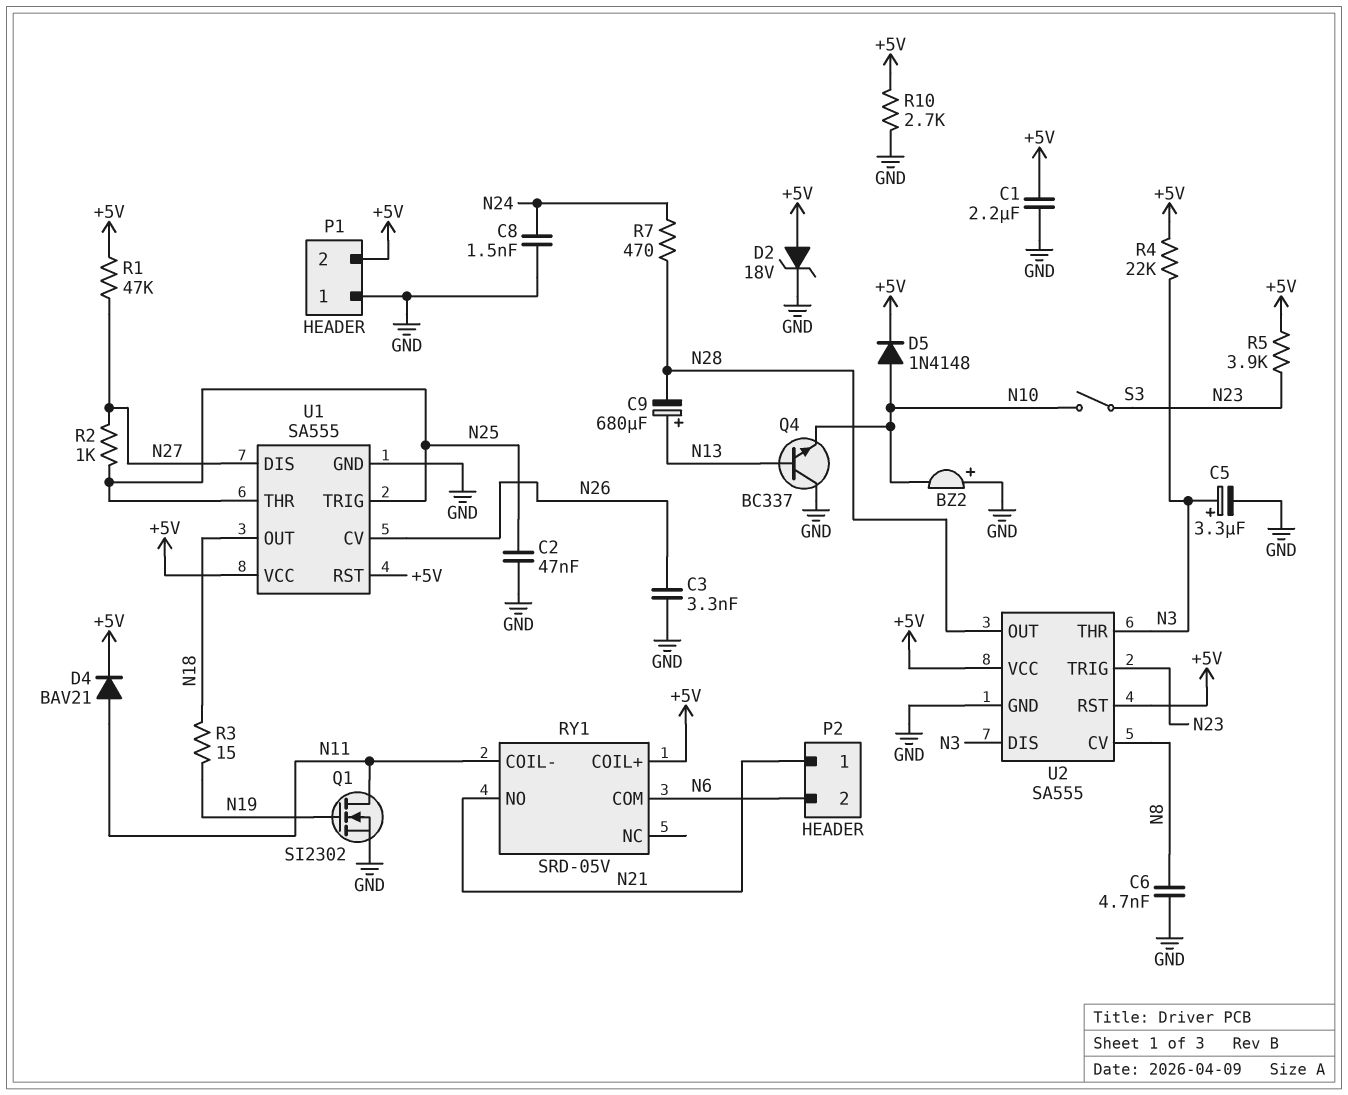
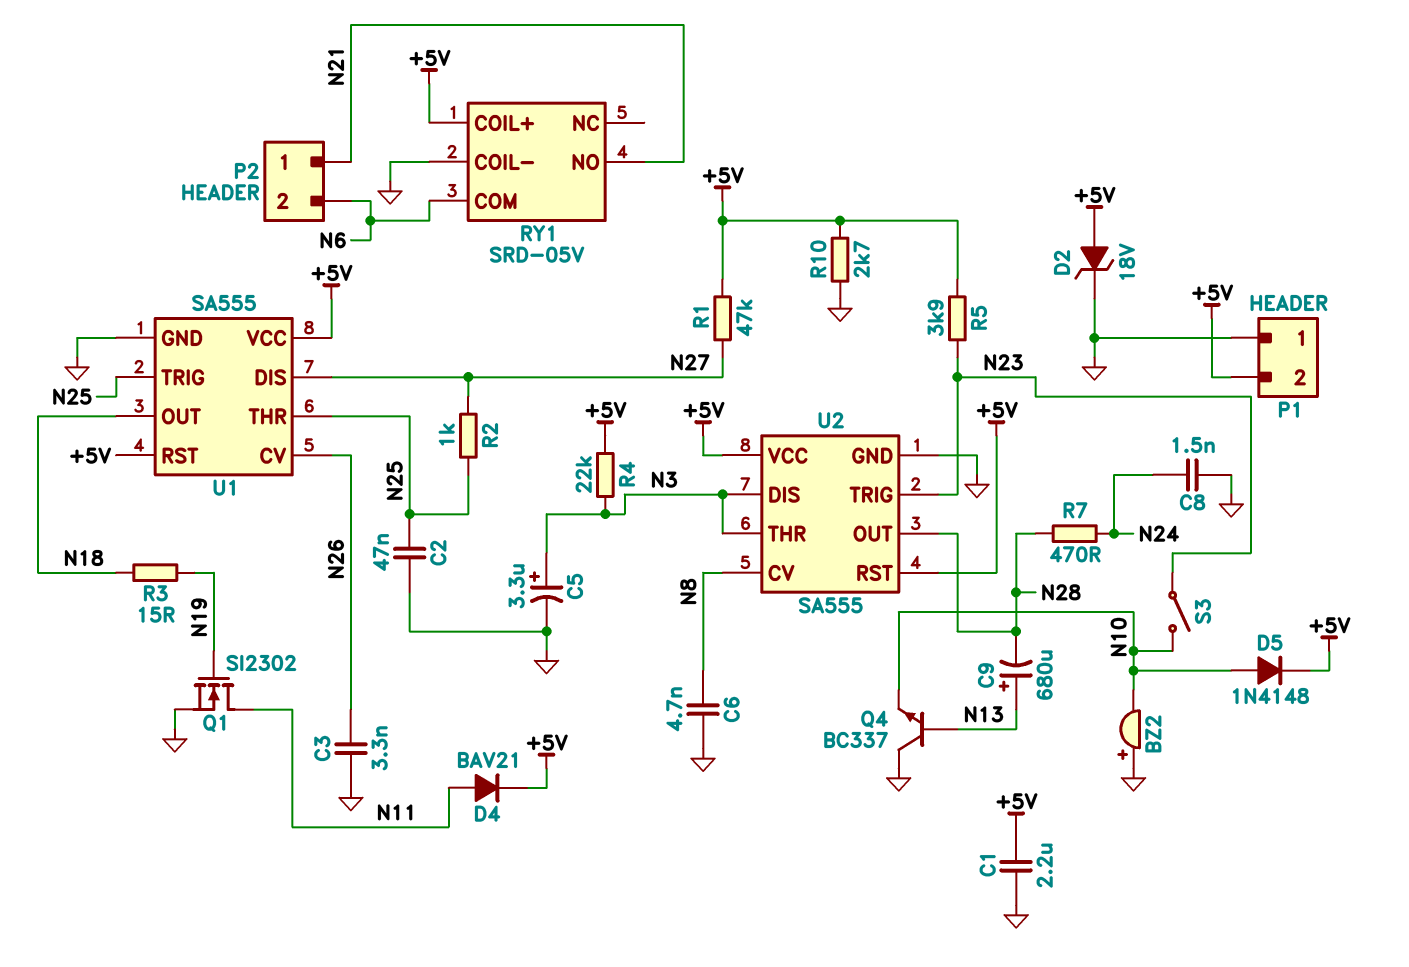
RY1 pin COIL-: N11 -> GND

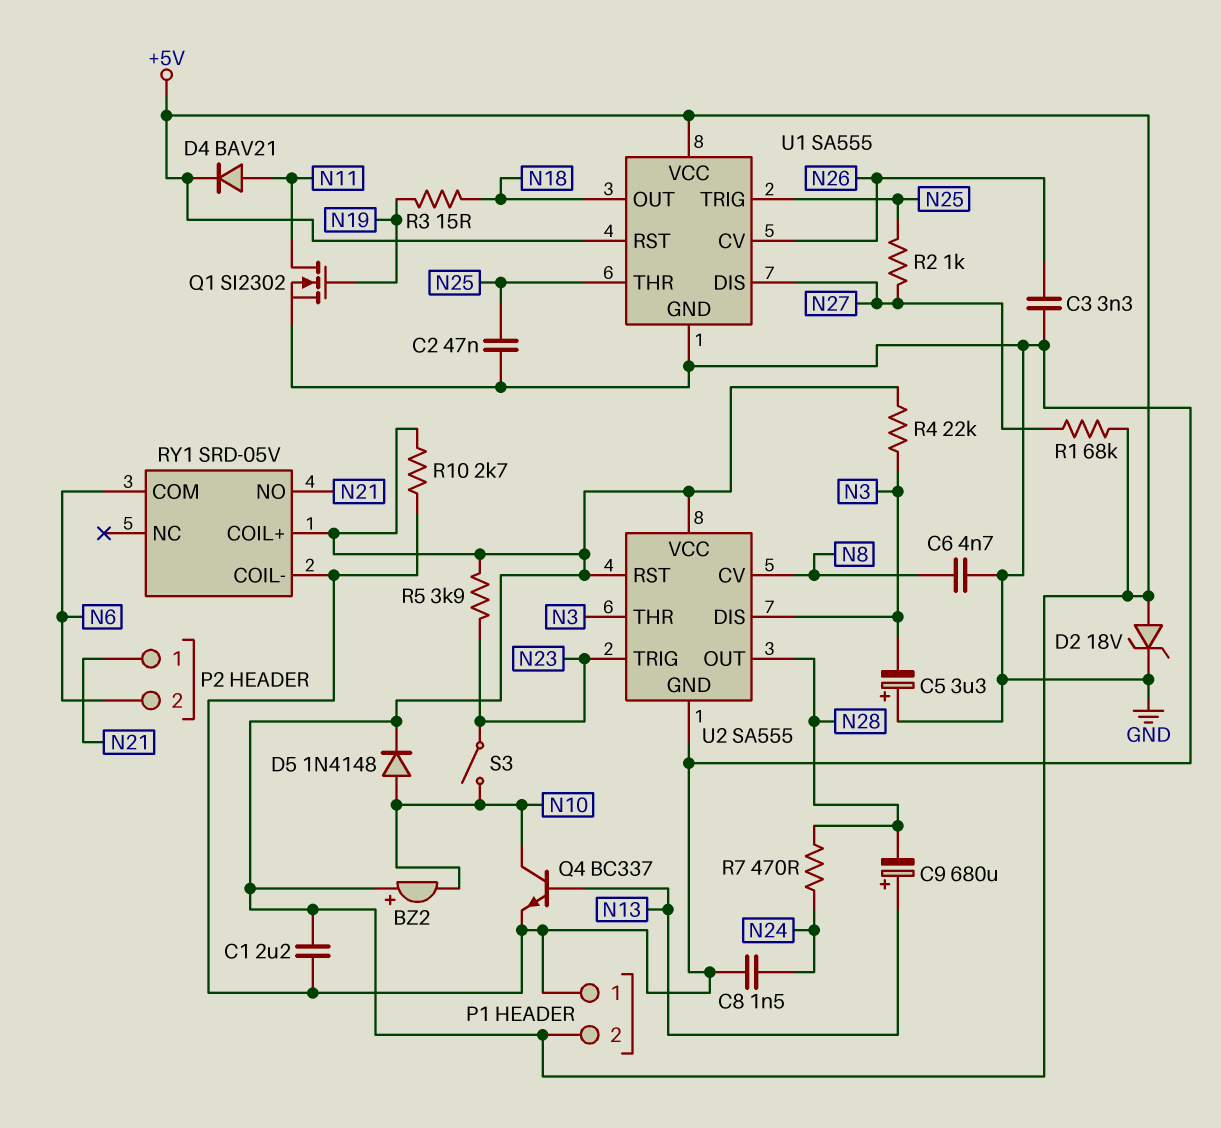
BZ2: buzzer (plus GND, minus N10) -> buzzer (plus +5V, minus N10)
C5: 3.3uF (plus N3, minus GND) -> 3.3uF (plus GND, minus N3)
Q4: NPN BC337 (B N13, C GND, E N10) -> NPN BC337 (B N13, C N10, E GND)
R1: 47k (+5V, N27) -> 68k (+5V, N27)

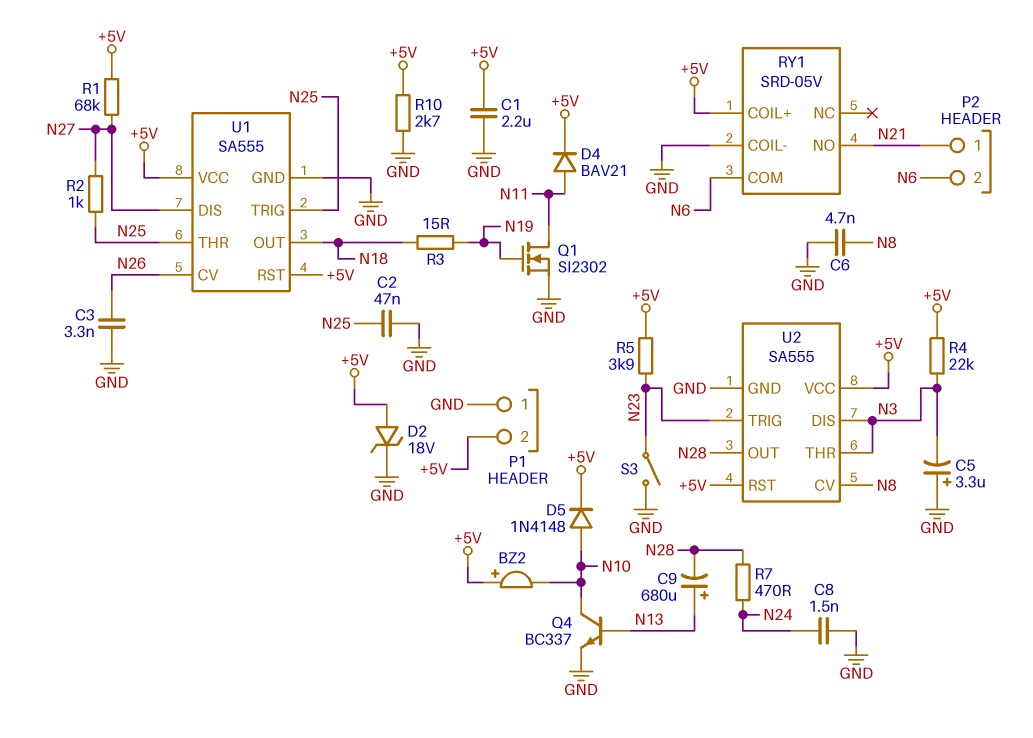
S3: switch (N10, N23) -> switch (GND, N23)

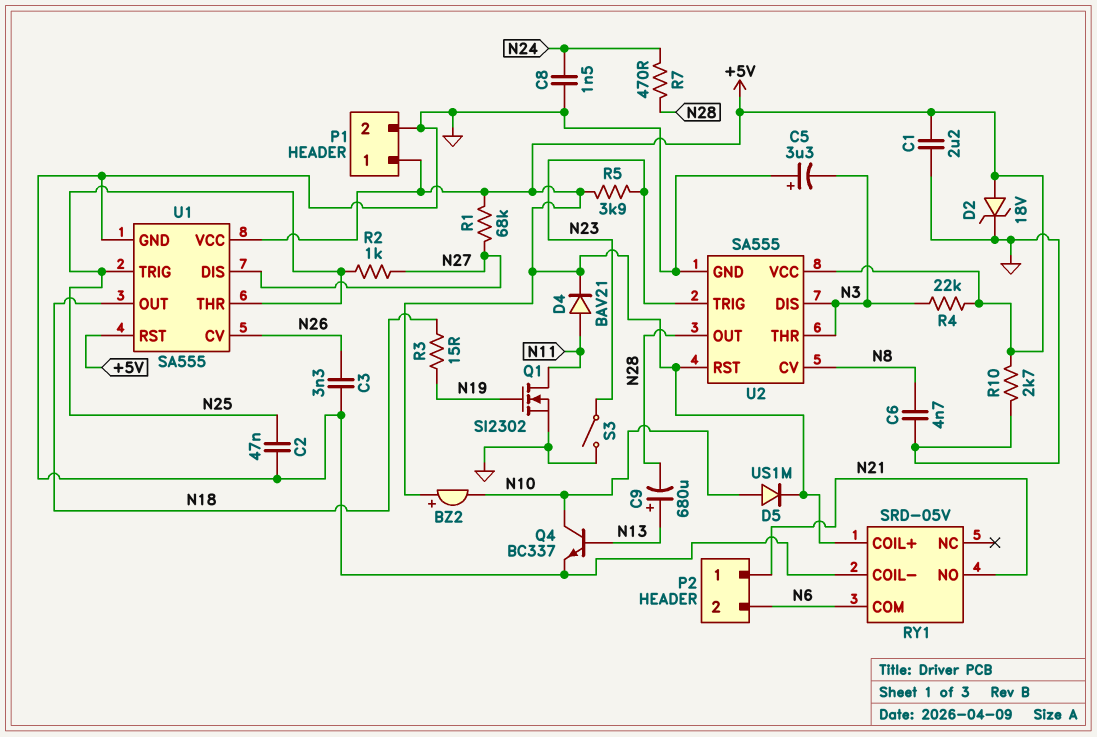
D5: diode 1N4148 (A N10, K +5V) -> diode US1M (A N10, K +5V)
P1 pin 1: GND -> +5V
P1 pin 2: +5V -> GND

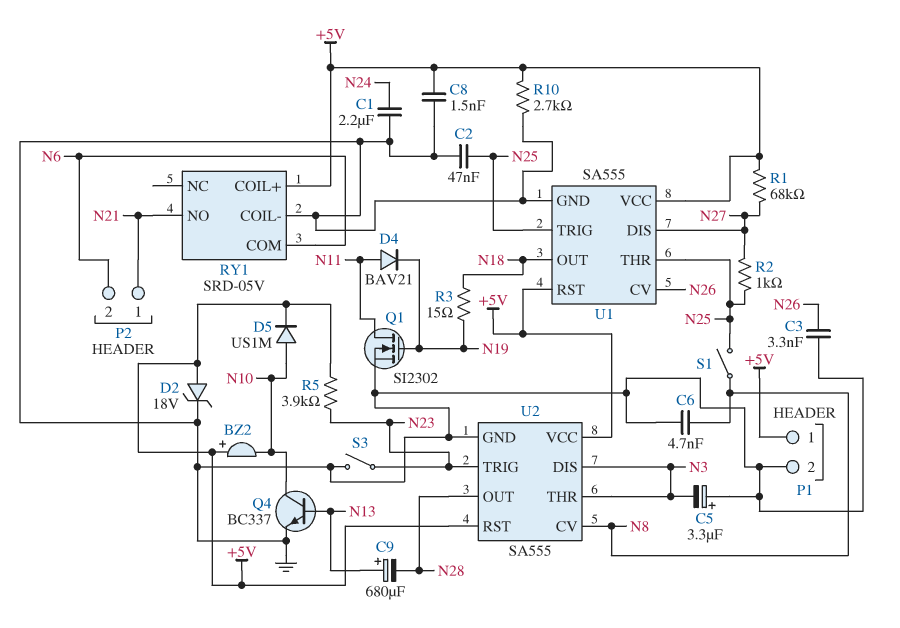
C1: 2.2uF (+5V, GND) -> 2.2uF (GND, N24)
C8: 1.5nF (GND, N24) -> 1.5nF (+5V, GND)
D4: diode BAV21 (A N11, K +5V) -> diode BAV21 (A N11, K N19)
R4: 22k (+5V, N3) -> none
R7: 470 (N24, N28) -> none
S1: none -> switch (N8, N25)

